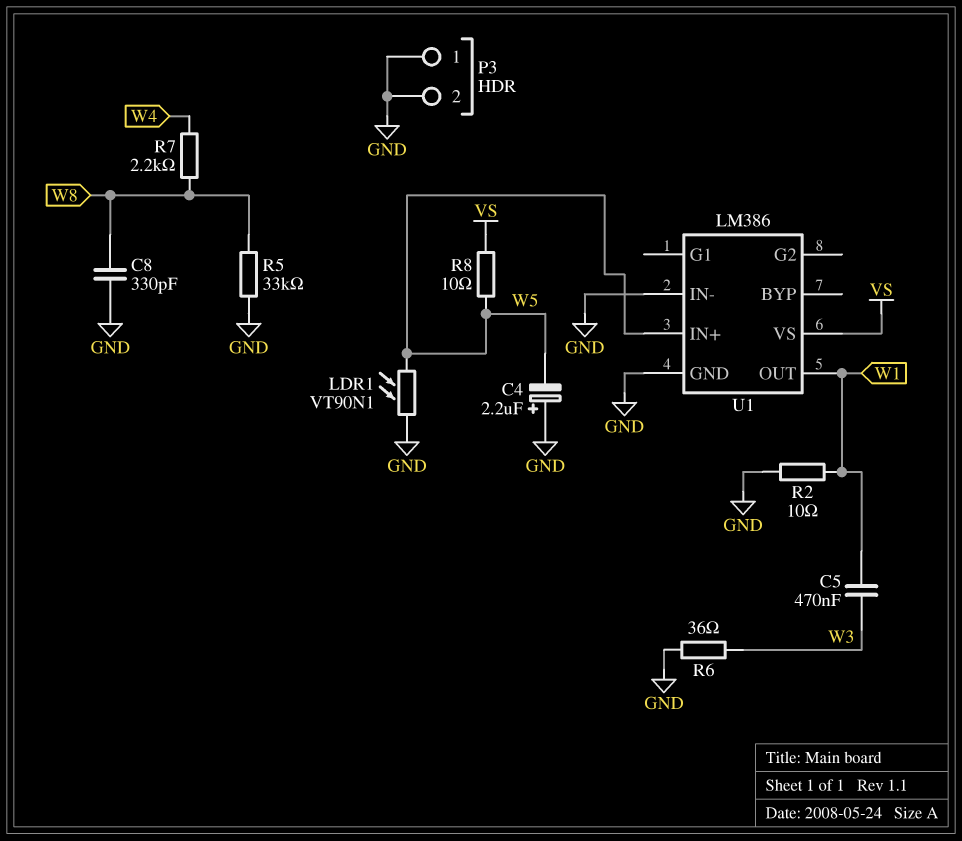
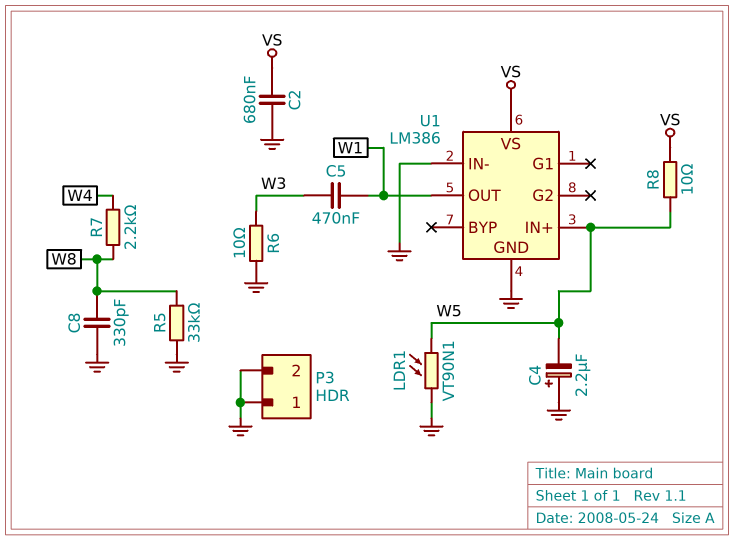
C2: none -> 680nF (GND, VS)
R2: 10 (GND, W1) -> none
R6: 36 (GND, W3) -> 10 (GND, W3)

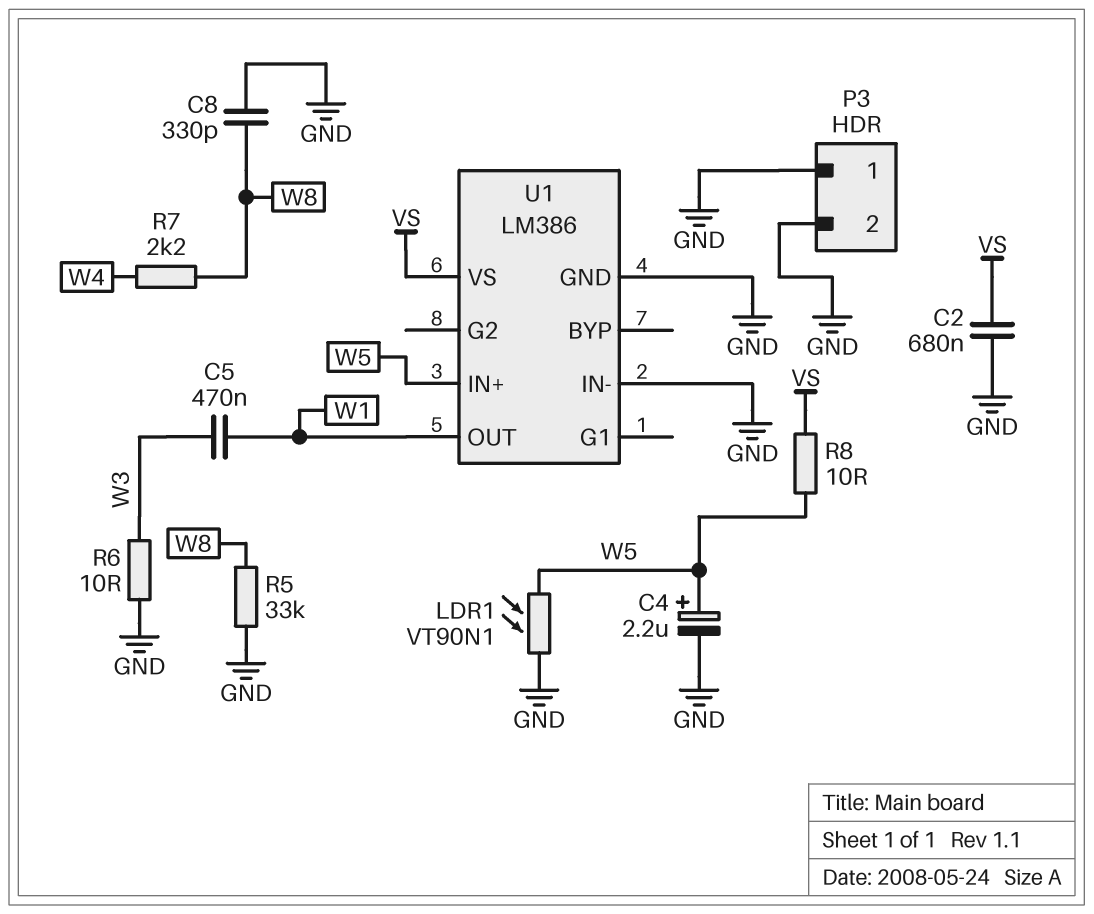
C4: 2.2uF (plus GND, minus W5) -> 2.2uF (plus W5, minus GND)

